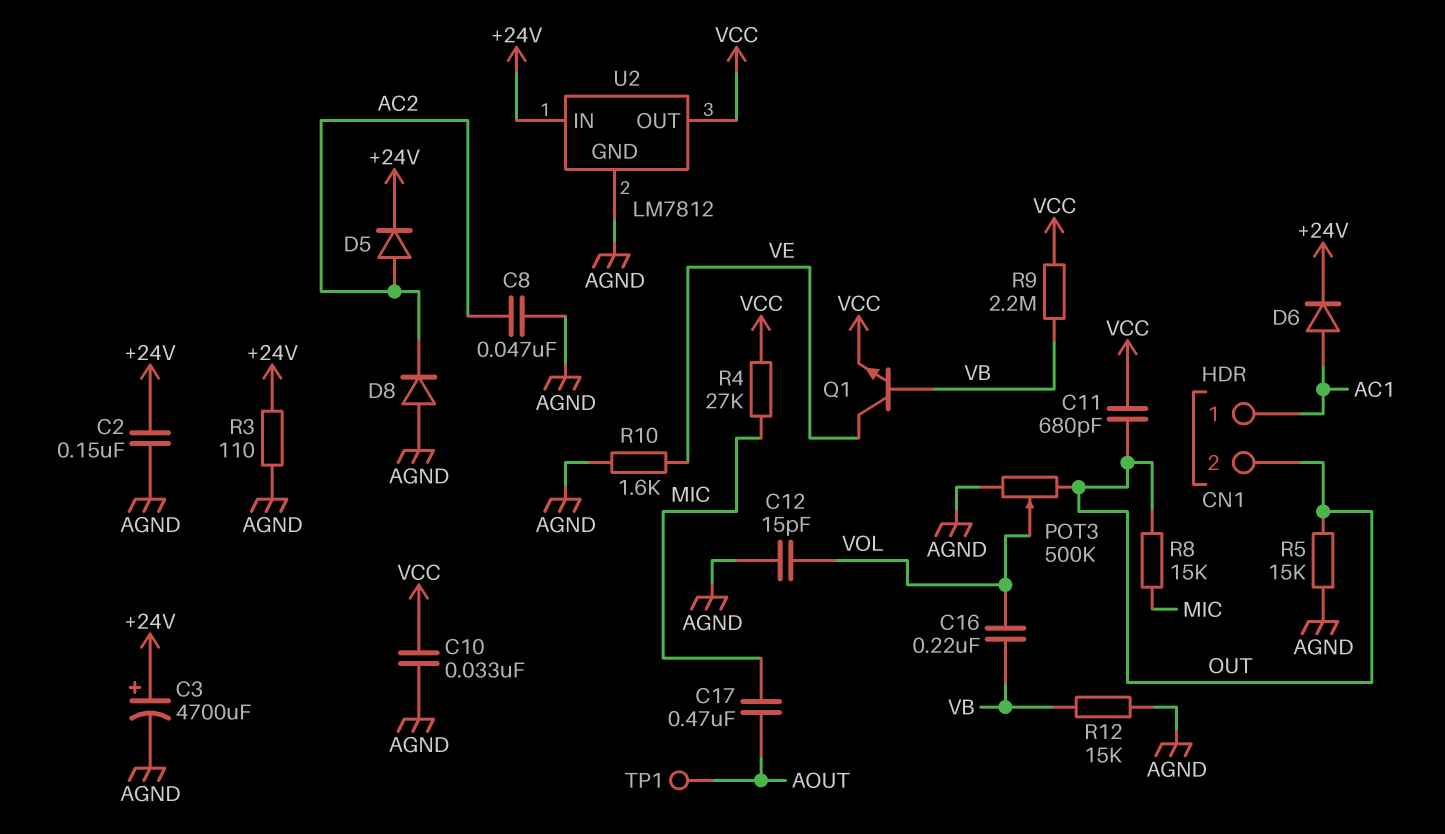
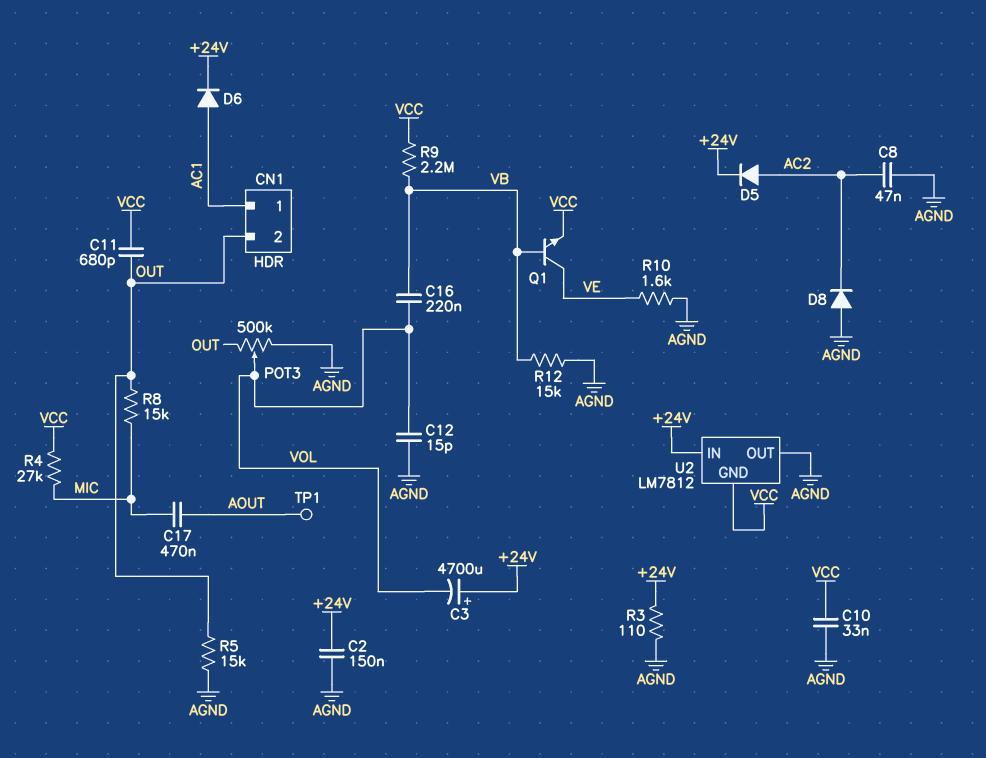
C3: 4700uF (plus +24V, minus AGND) -> 4700uF (plus +24V, minus VOL)
U2 pin GND: AGND -> VCC
U2 pin OUT: VCC -> AGND

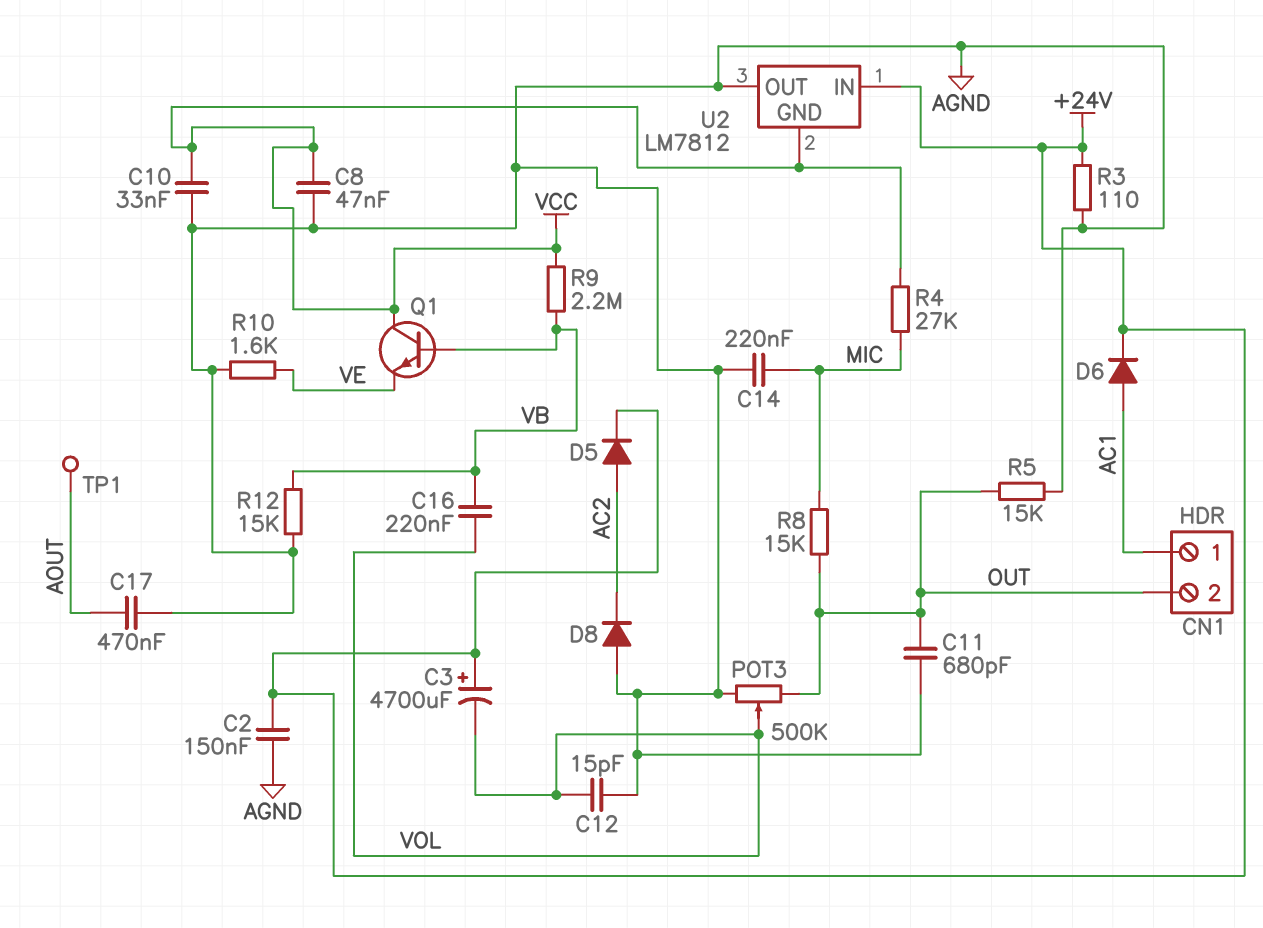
C8: 47nF (AC2, AGND) -> 47nF (AGND, VCC)
C11: 680pF (OUT, VCC) -> 680pF (AGND, OUT)
C14: none -> 220nF (AGND, MIC)
C17: 470nF (AOUT, MIC) -> 470nF (AGND, AOUT)
Q1: NPN (B VB, C VE, E VCC) -> NPN (B VB, C VCC, E VE)

